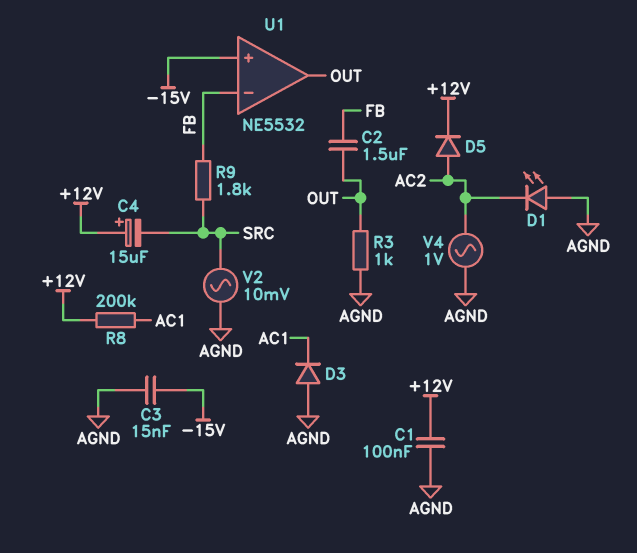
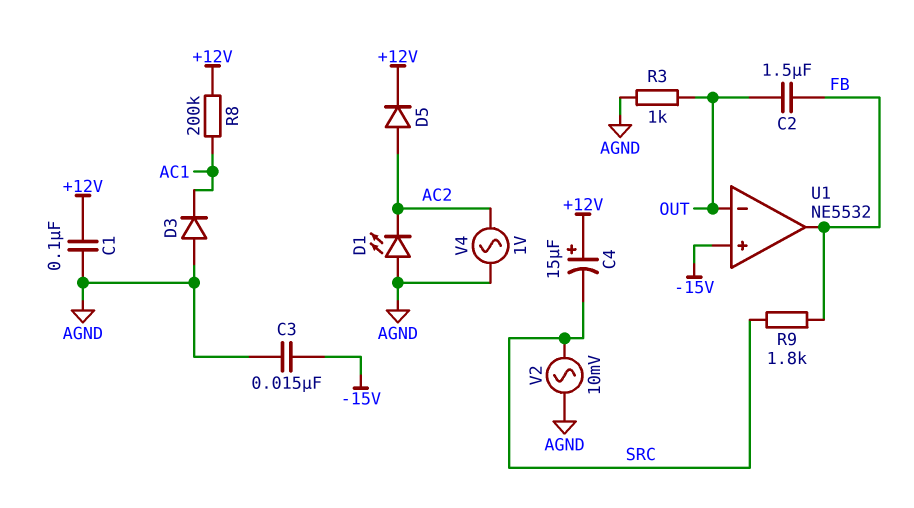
U1 pin in-: FB -> OUT
U1 pin out: OUT -> FB

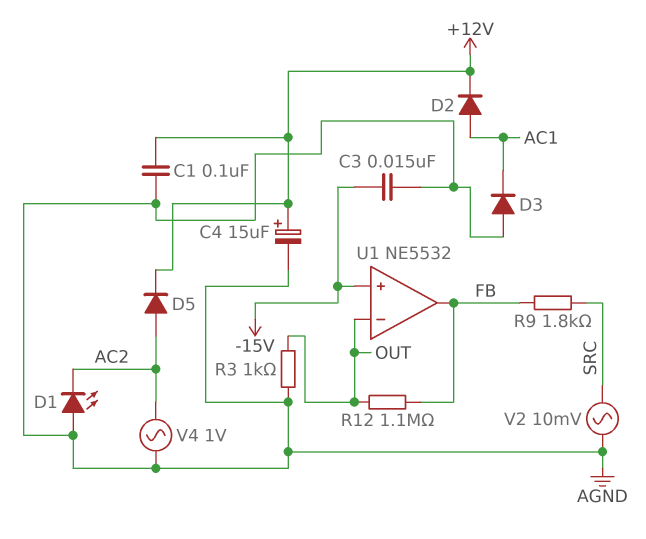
C2: 1.5uF (FB, OUT) -> none
C4: 15uF (plus +12V, minus SRC) -> 15uF (plus +12V, minus AGND)
D2: none -> diode (A AC1, K +12V)
R8: 200k (+12V, AC1) -> none
R12: none -> 1.1M (FB, OUT)

